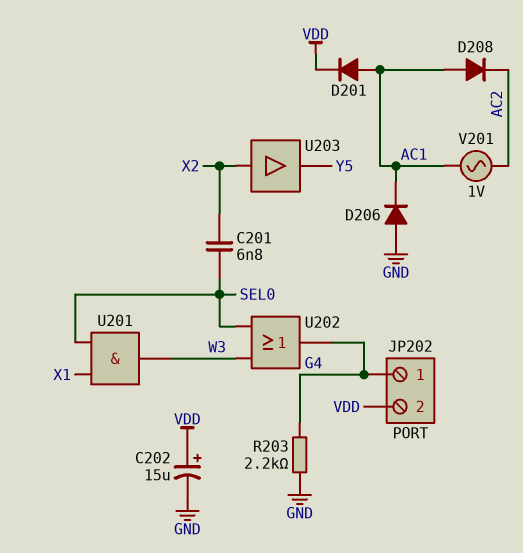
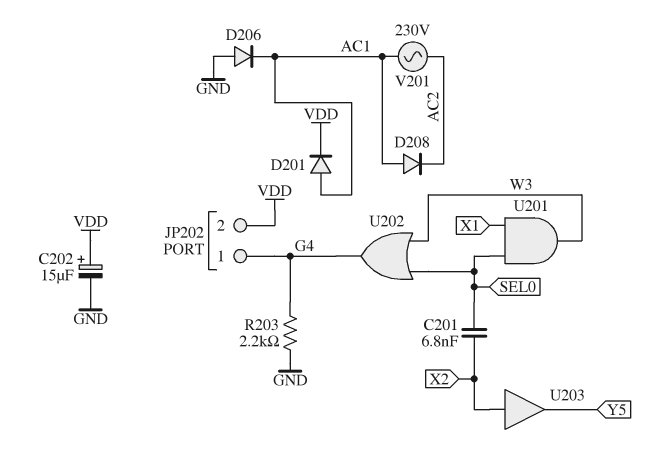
V201: AC 1V (AC1, AC2) -> AC 230V (AC1, AC2)

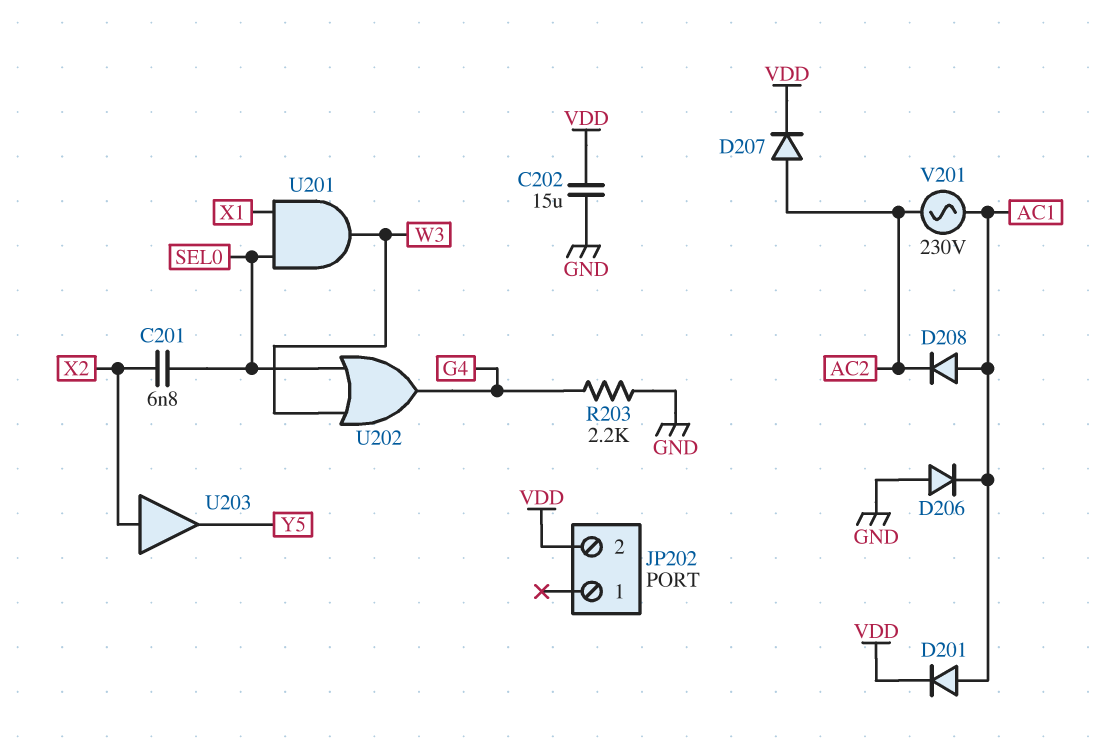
C202: 15uF (plus VDD, minus GND) -> 15uF (GND, VDD)
D207: none -> diode (A AC2, K VDD)
JP202 pin 1: G4 -> none

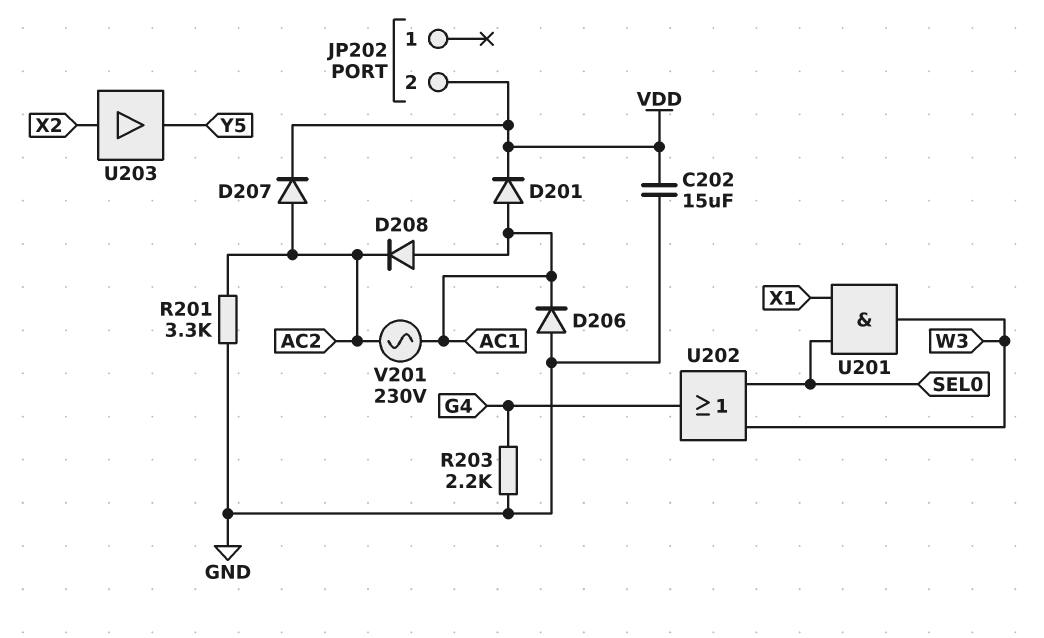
C201: 6.8nF (SEL0, X2) -> none
R201: none -> 3.3k (AC2, GND)

